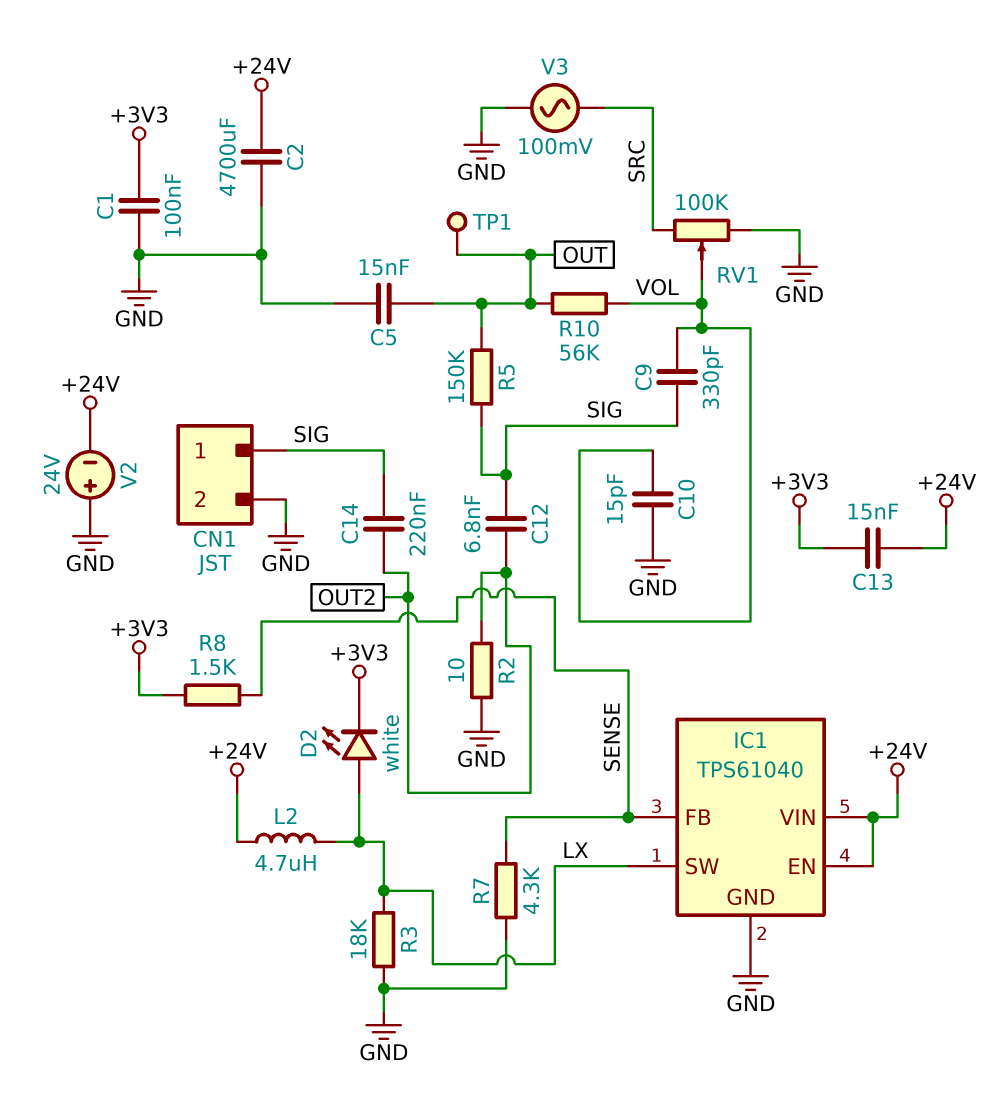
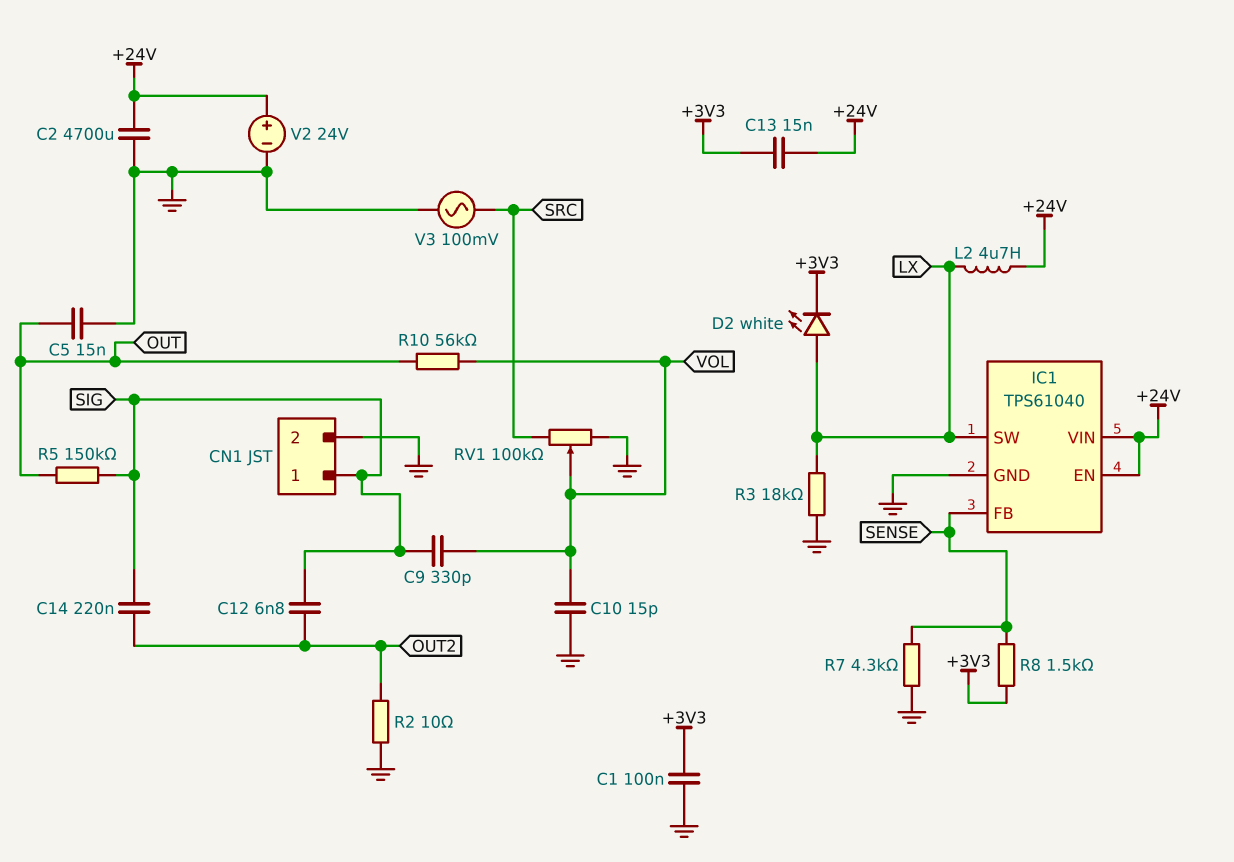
TP1: test point (OUT) -> none
V2: 24V (plus GND, minus +24V) -> 24V (plus +24V, minus GND)

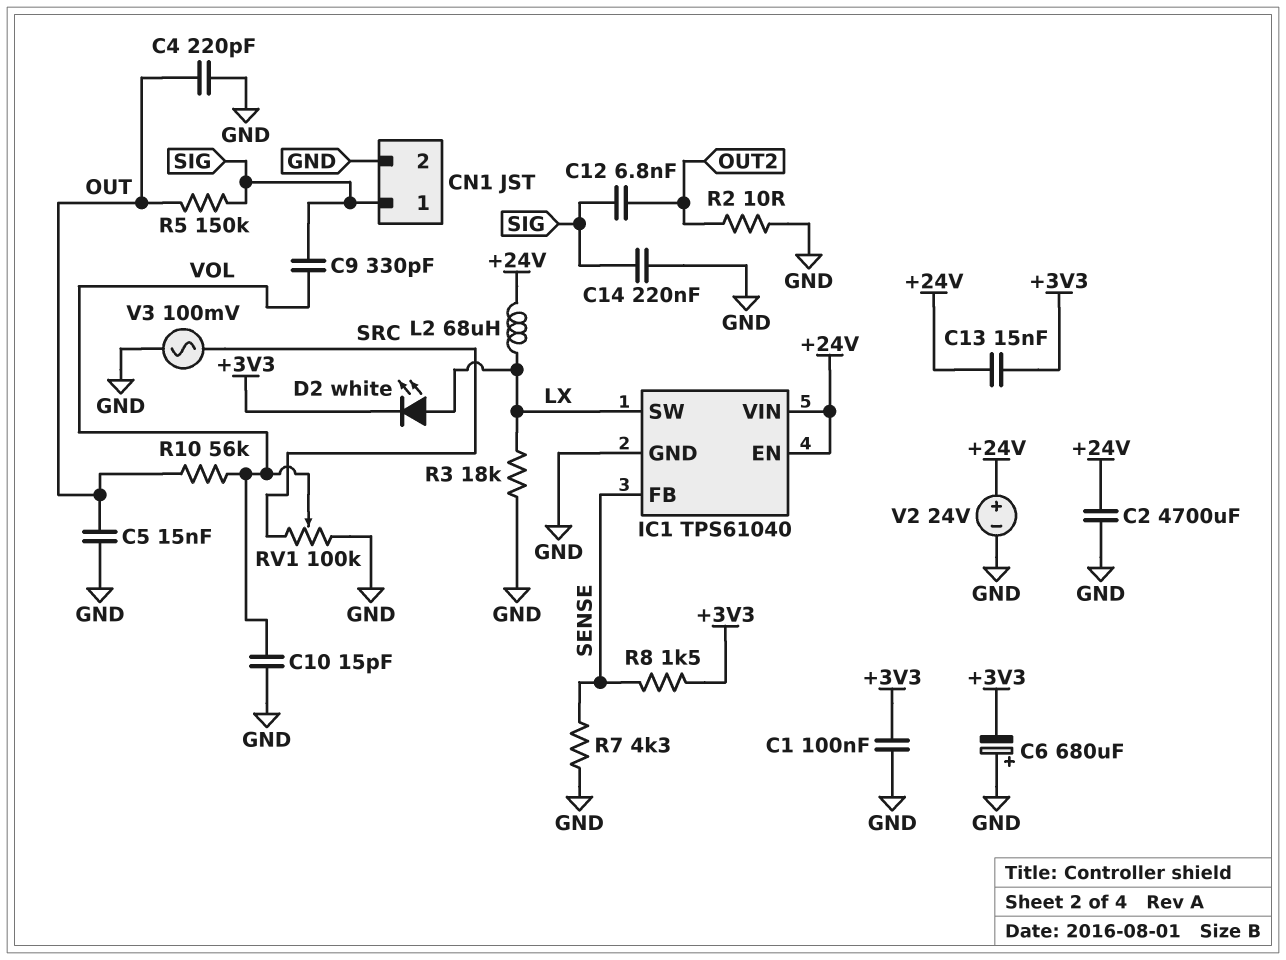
C4: none -> 220pF (GND, OUT)
C6: none -> 680uF (plus GND, minus +3V3)
C14: 220nF (OUT2, SIG) -> 220nF (GND, SIG)
L2: 4.7uH (+24V, LX) -> 68uH (+24V, LX)

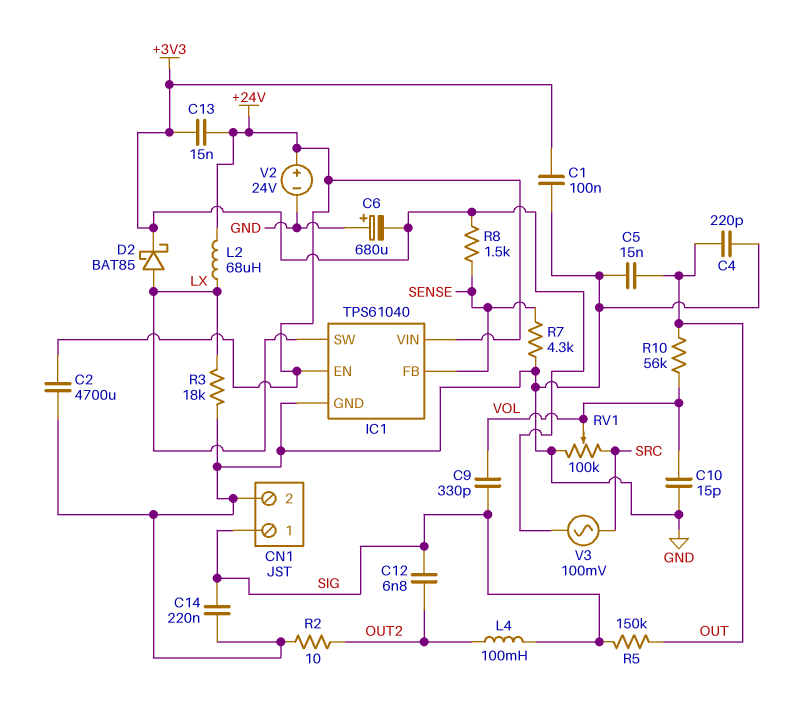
D2: LED white (A LX, K +3V3) -> schottky BAT85 (A LX, K +3V3)
L4: none -> 100mH (OUT2, SIG)
V3: AC 100mV (GND, SRC) -> AC 100mV (+3V3, SRC)

